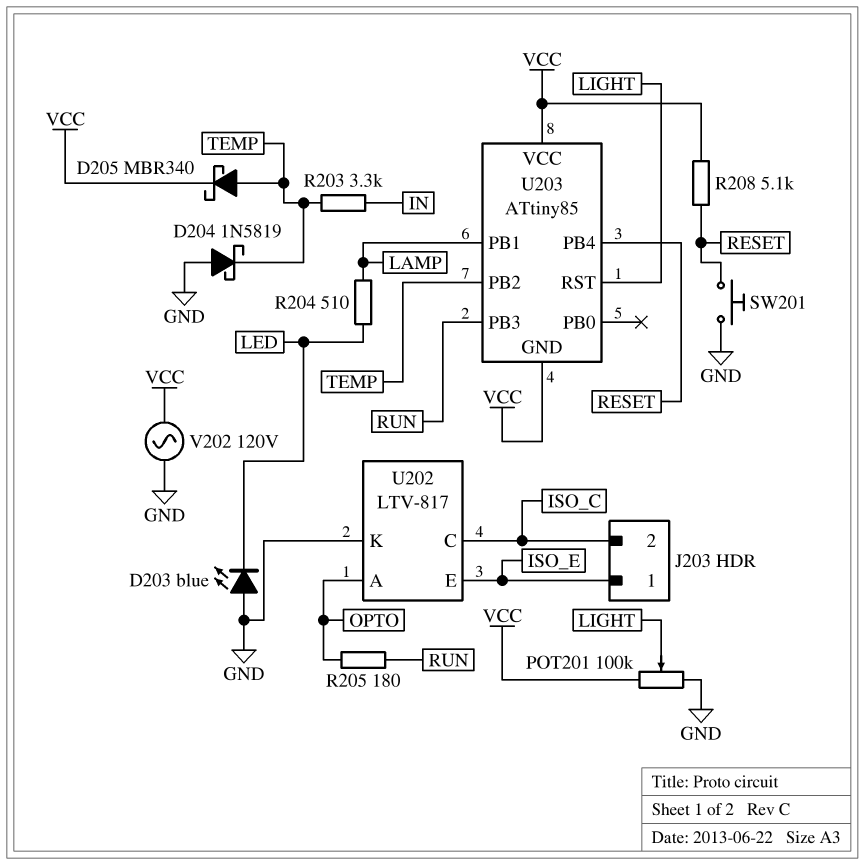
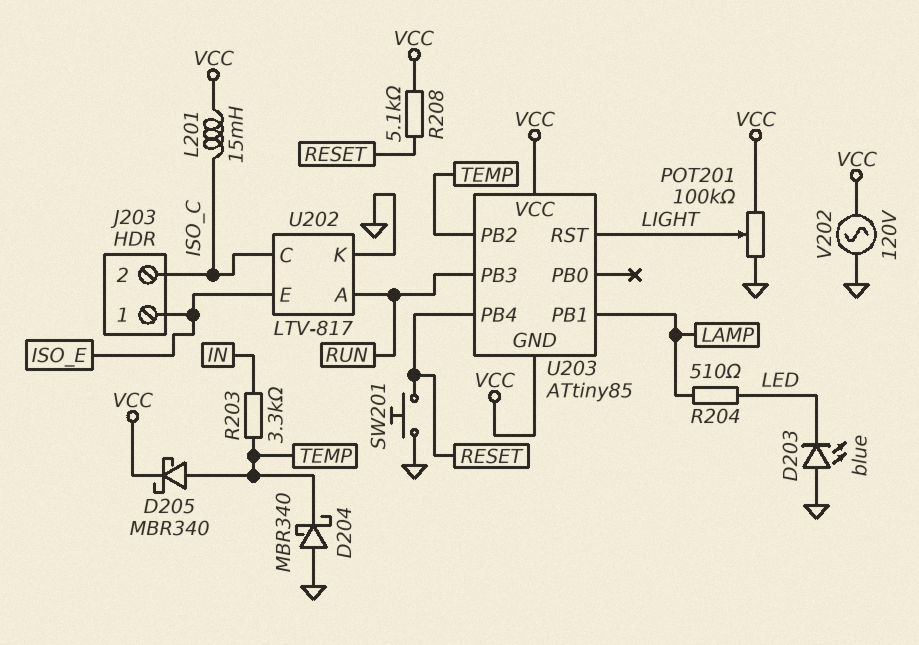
D204: schottky 1N5819 (A GND, K TEMP) -> schottky MBR340 (A GND, K TEMP)
L201: none -> 15mH (ISO_C, VCC)
R205: 180 (OPTO, RUN) -> none
U202 pin A: OPTO -> RUN

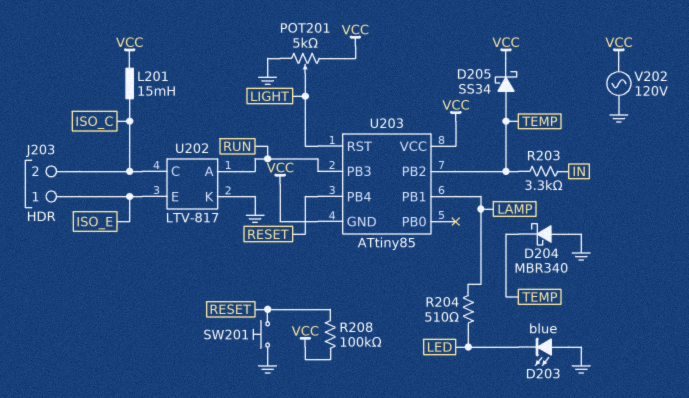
D205: schottky MBR340 (A TEMP, K VCC) -> schottky SS34 (A TEMP, K VCC)
POT201: 100k (GND, VCC, wiper LIGHT) -> 5k (GND, VCC, wiper LIGHT)
R208: 5.1k (RESET, VCC) -> 100k (RESET, VCC)

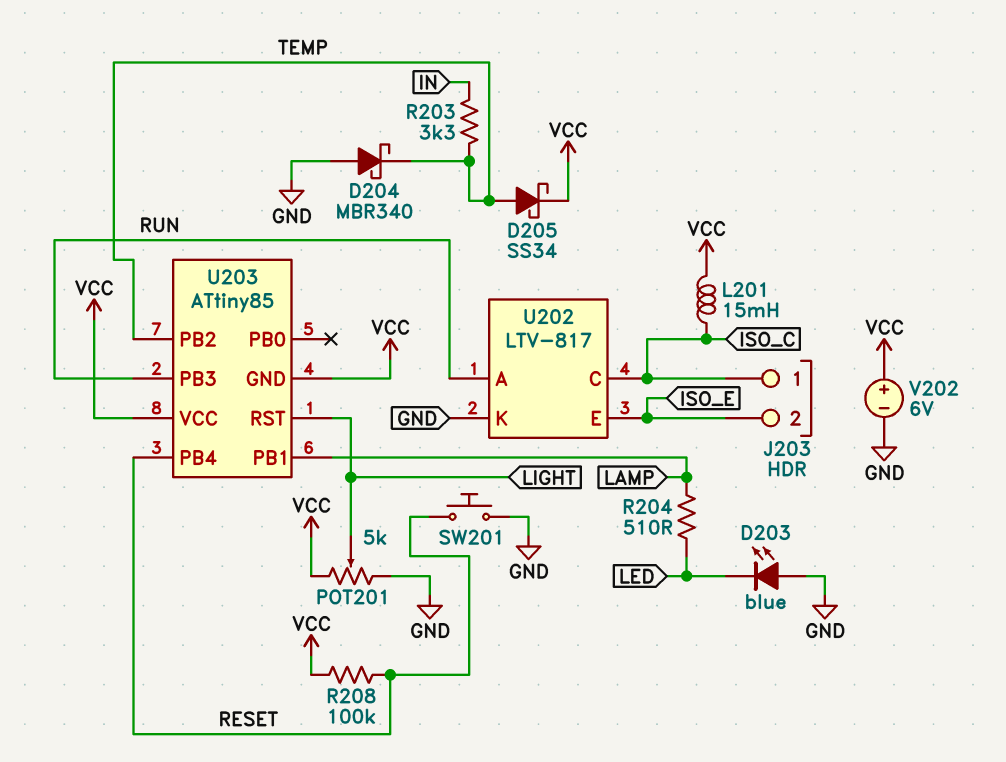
J203 pin 1: ISO_E -> ISO_C
J203 pin 2: ISO_C -> ISO_E
V202: AC 120V (GND, VCC) -> 6V (plus VCC, minus GND)

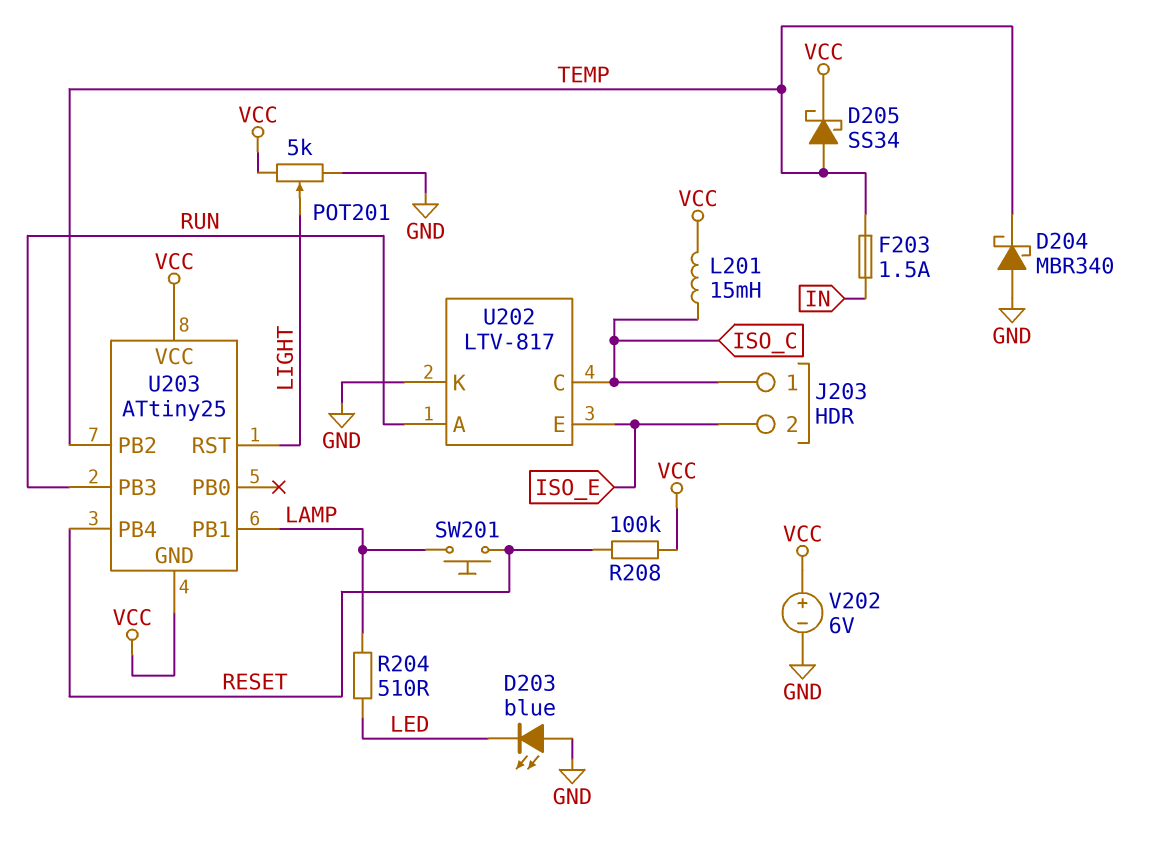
F203: none -> 1.5A (IN, TEMP)
R203: 3.3k (IN, TEMP) -> none
SW201: button (GND, RESET) -> button (LAMP, RESET)
U203: ATtiny85 -> ATtiny25

